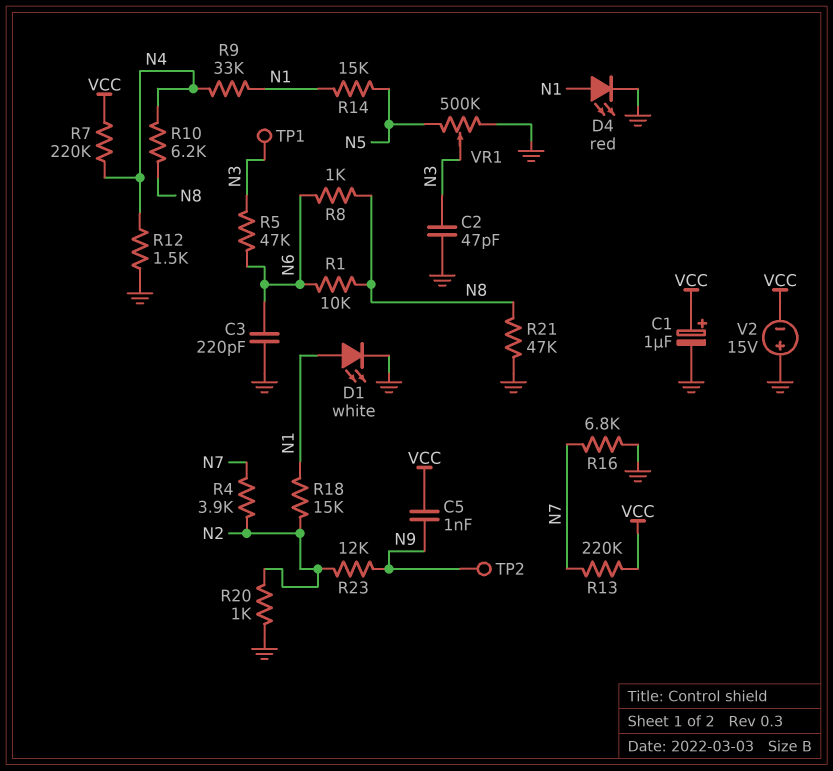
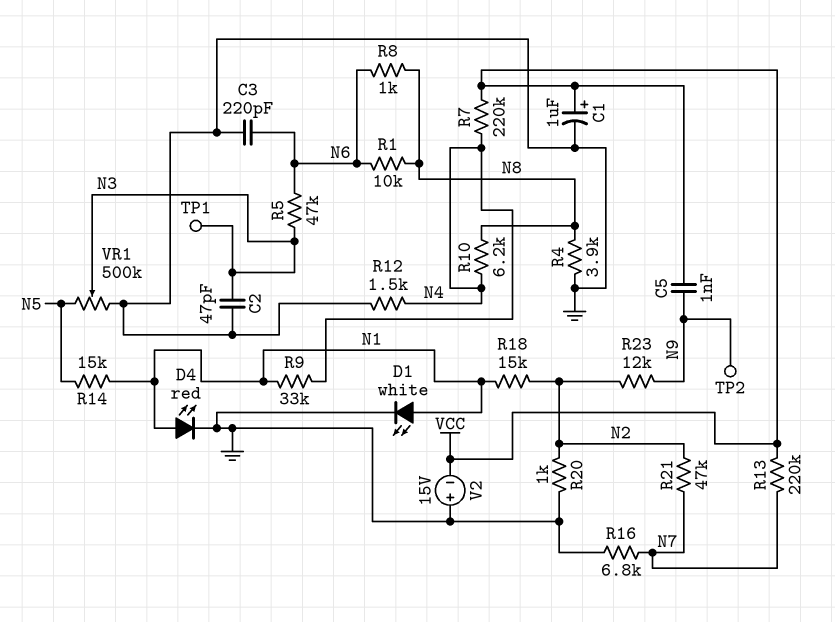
R4: 3.9k (N2, N7) -> 3.9k (GND, N8)
R21: 47k (GND, N8) -> 47k (N2, N7)

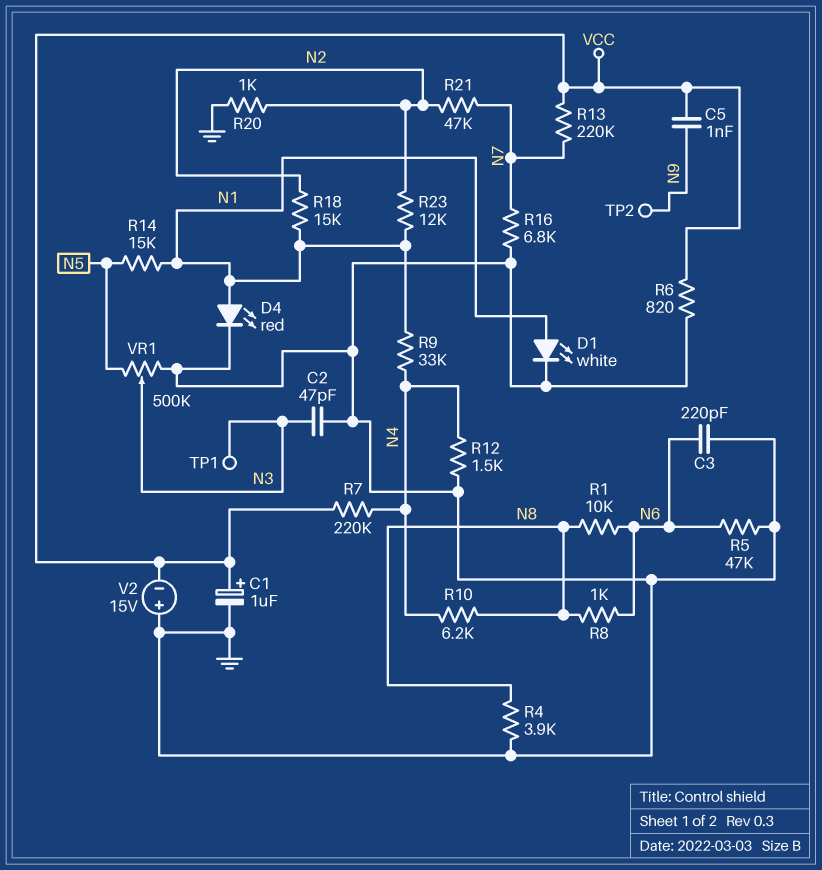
R5: 47k (N3, N6) -> 47k (GND, N6)
R6: none -> 820 (GND, VCC)
R23: 12k (N2, N9) -> 12k (N1, N2)

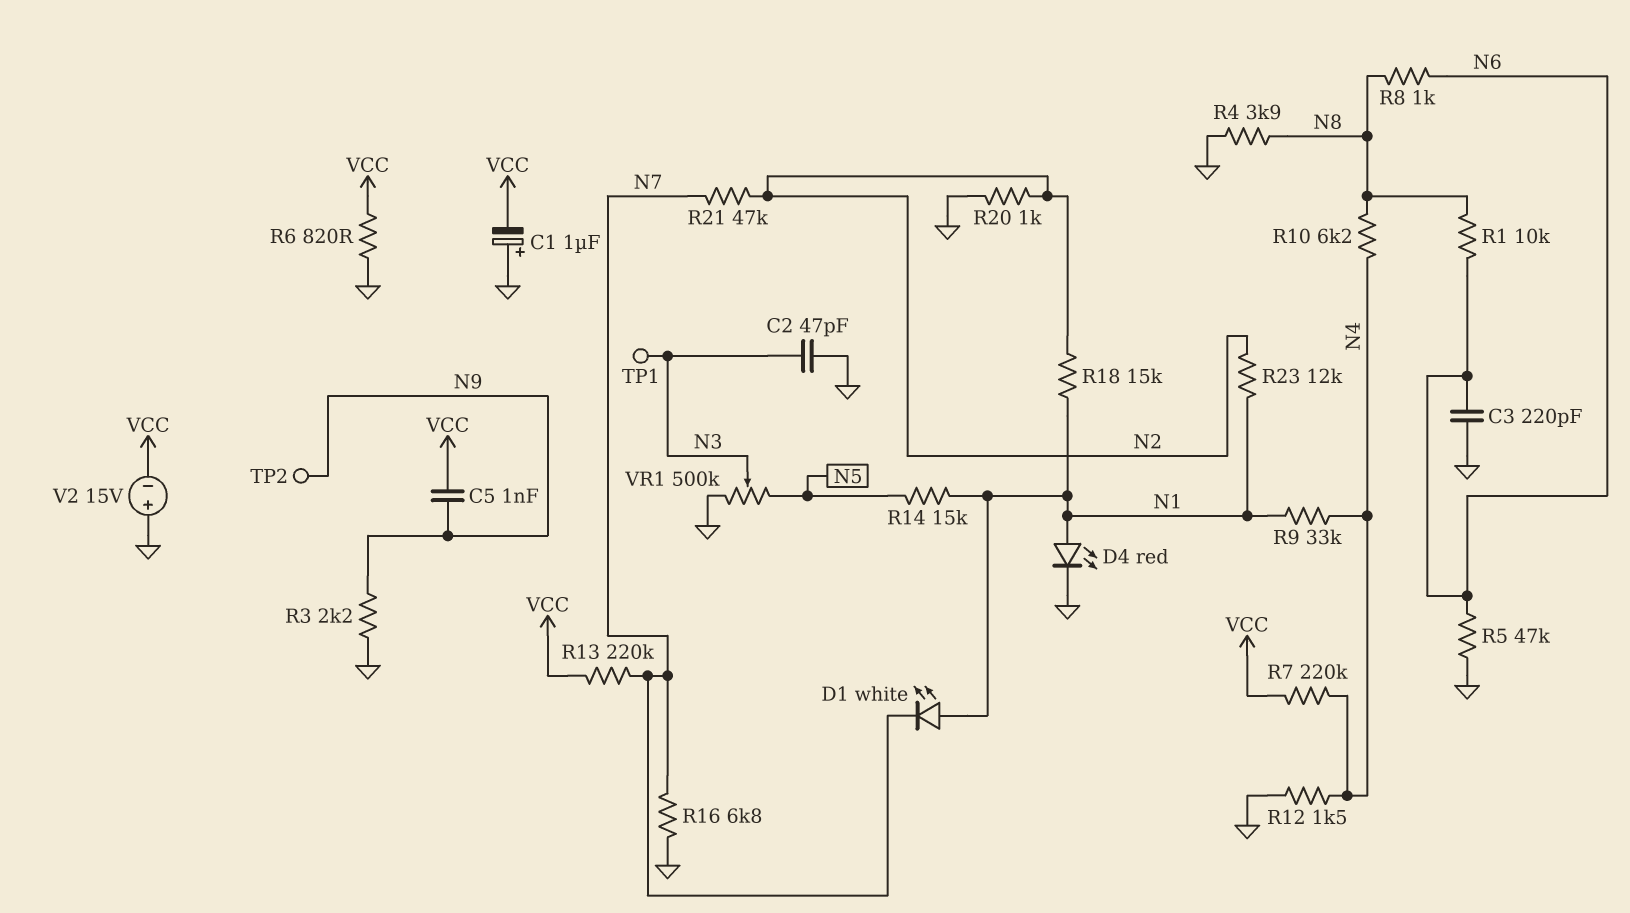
C1: 1uF (plus VCC, minus GND) -> 1uF (plus GND, minus VCC)
D1: LED white (A N1, K GND) -> LED white (A N1, K N7)
R3: none -> 2.2k (GND, N9)

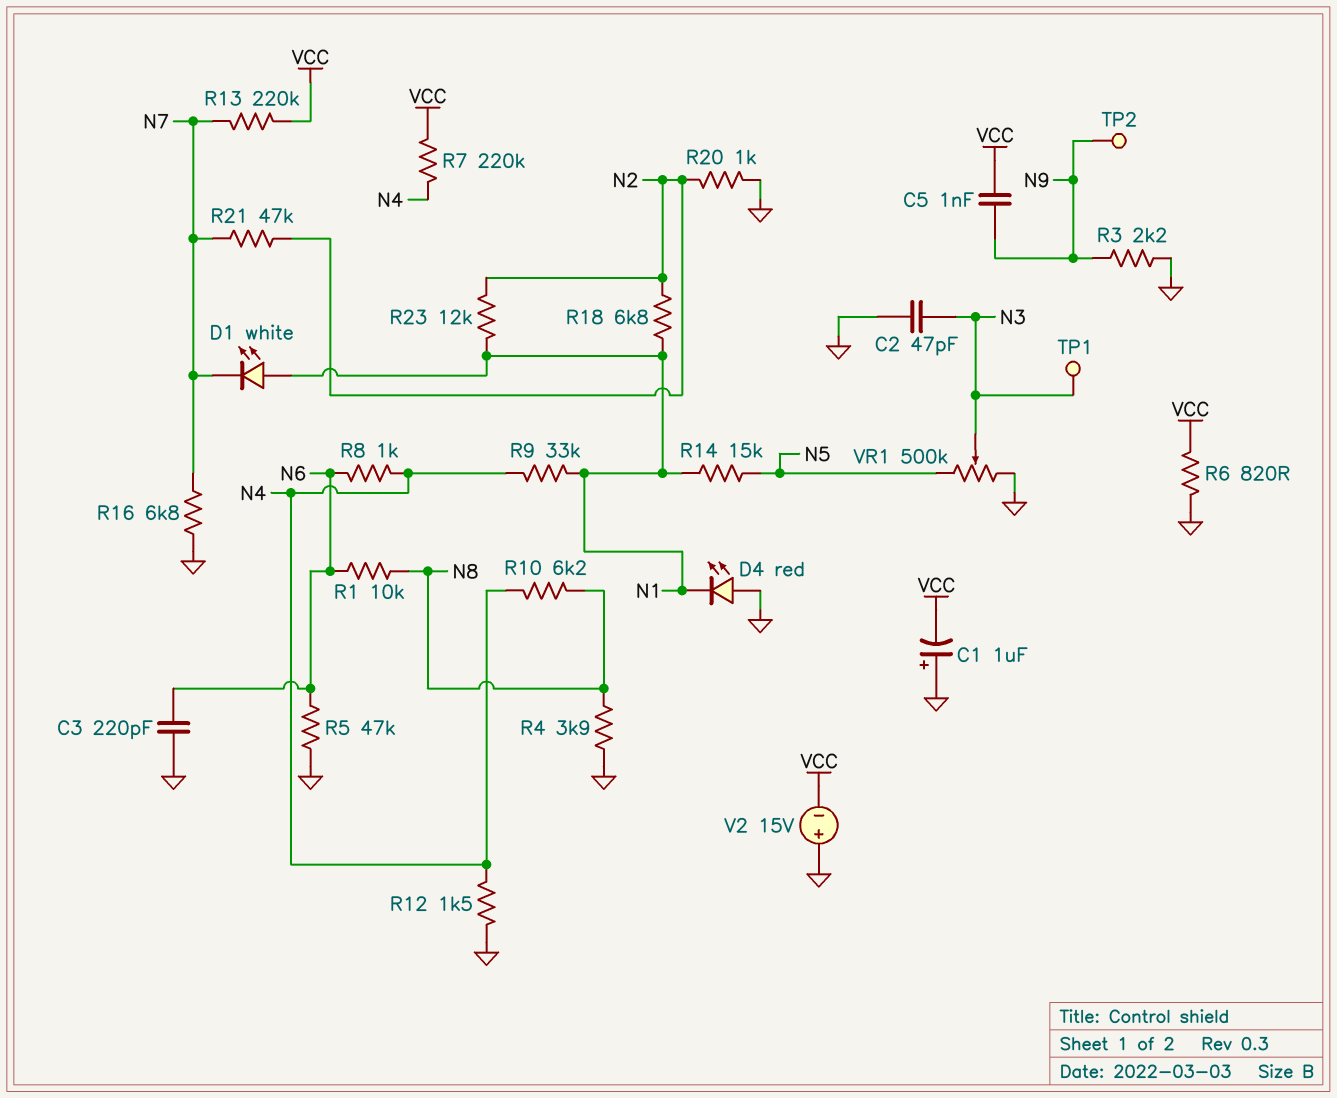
D4: LED red (A N1, K GND) -> LED red (A GND, K N1)
R8: 1k (N6, N8) -> 1k (N4, N6)
R18: 15k (N1, N2) -> 6.8k (N1, N2)

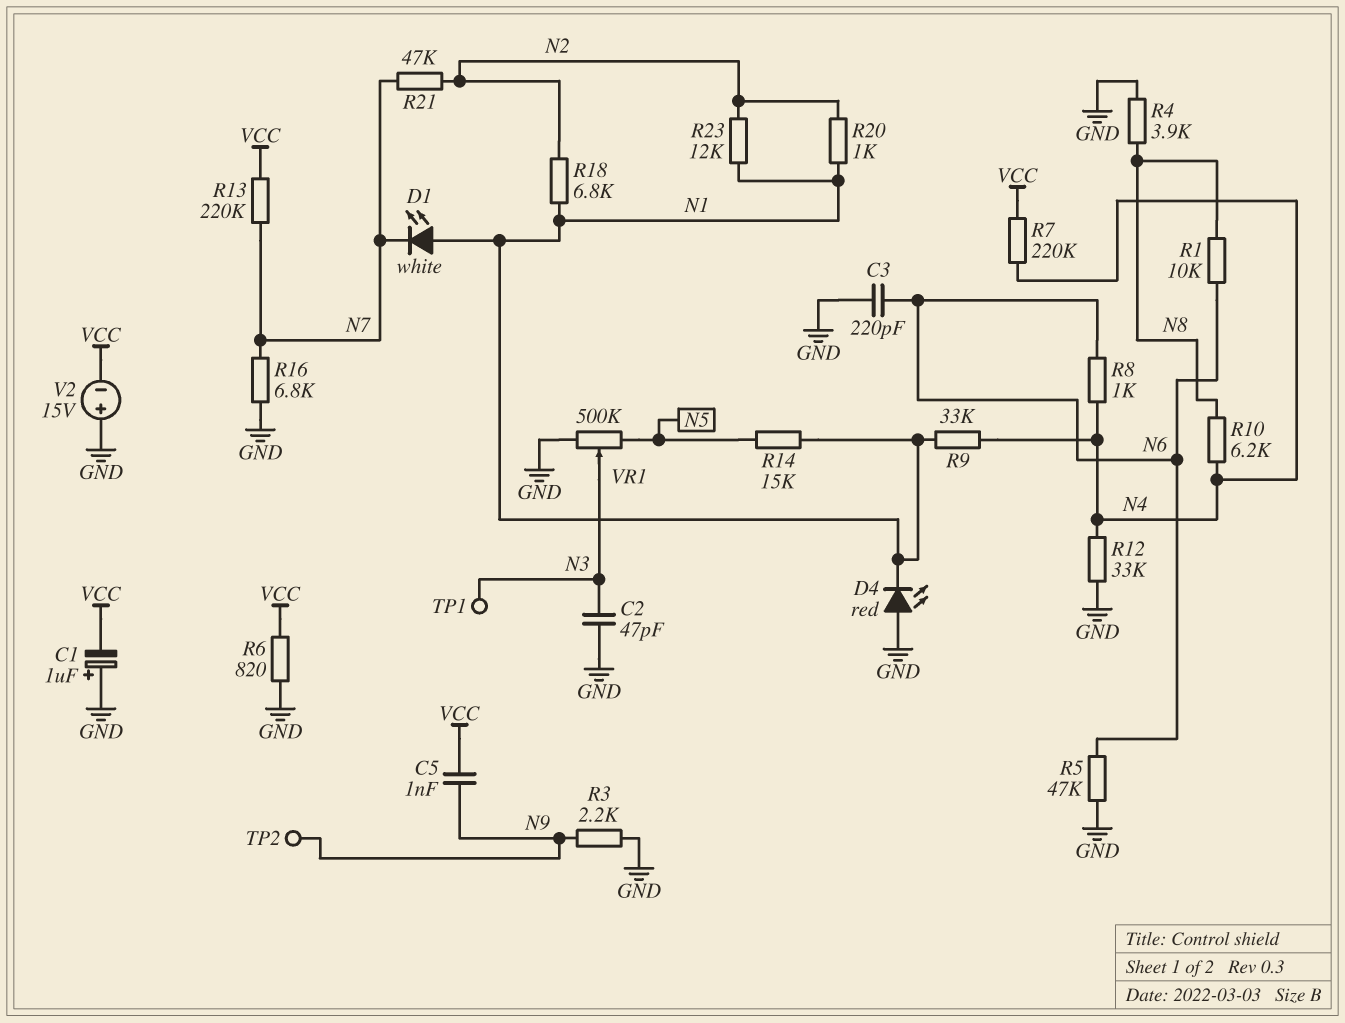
R12: 1.5k (GND, N4) -> 33k (GND, N4)
R20: 1k (GND, N2) -> 1k (N1, N2)

